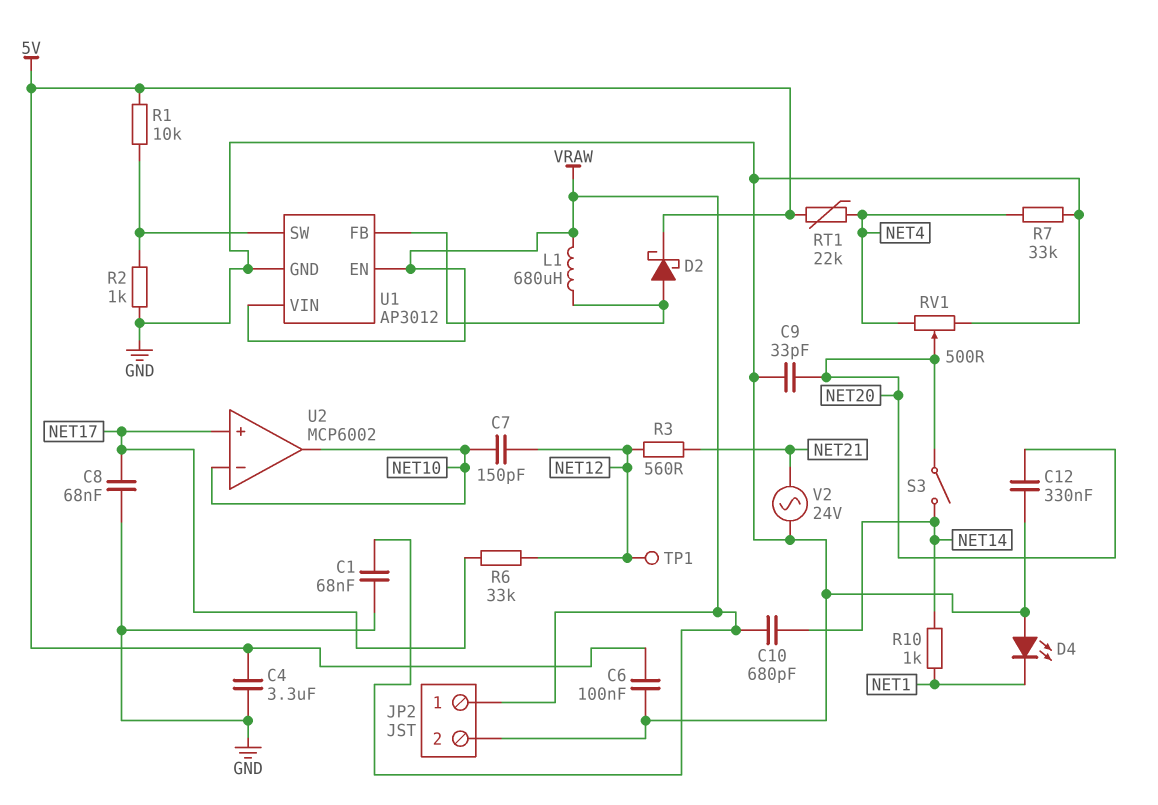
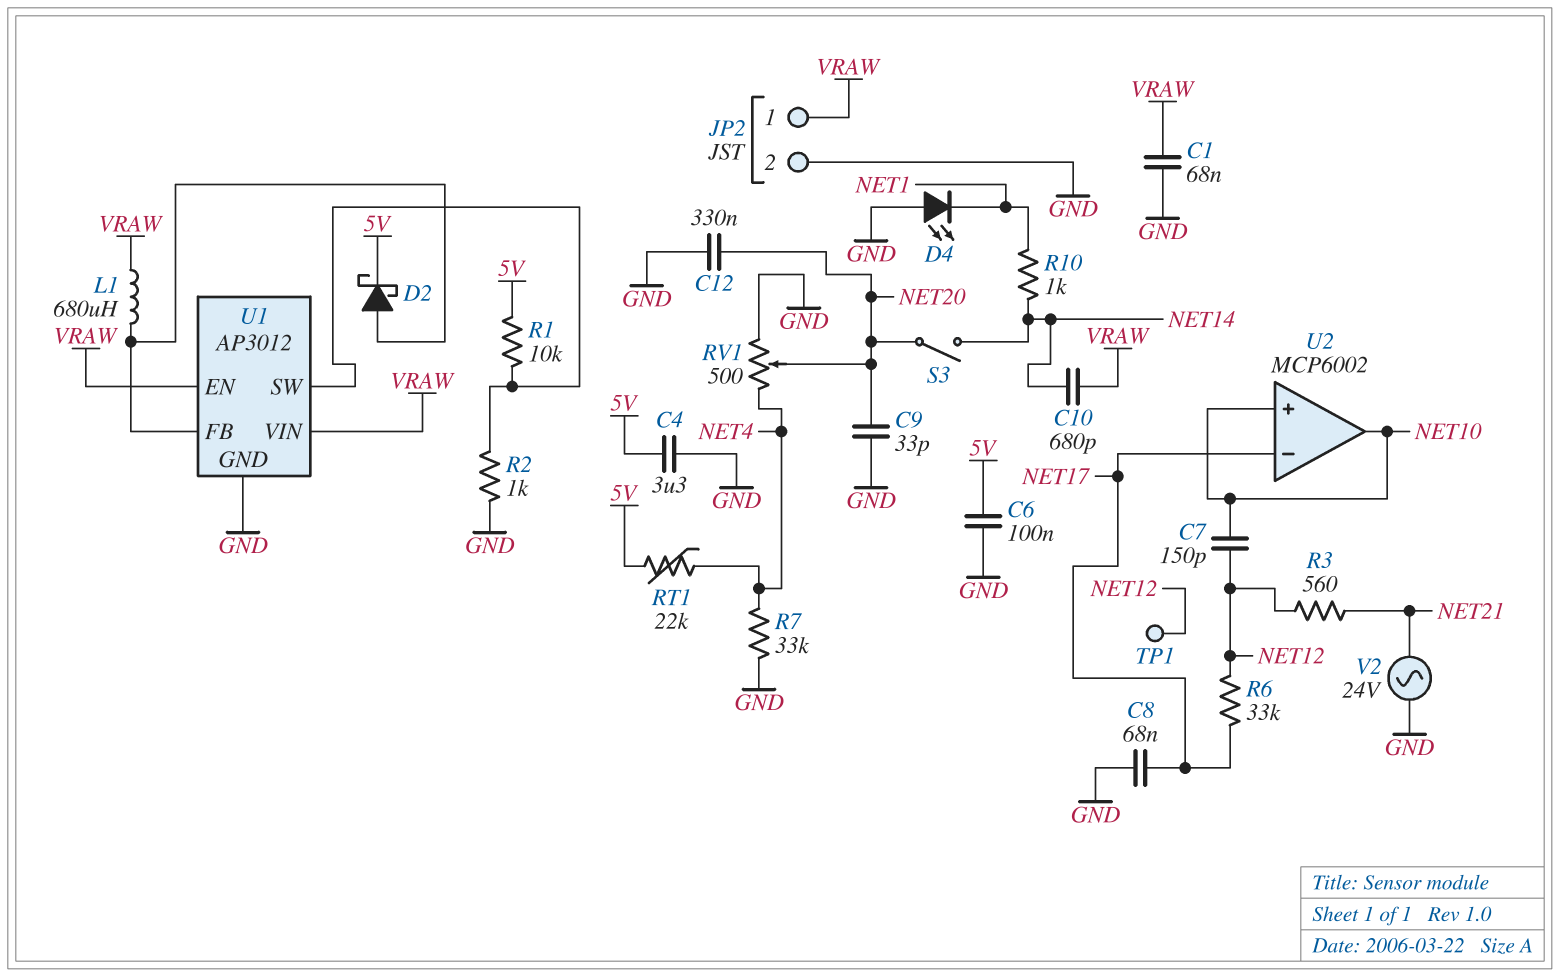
U2 pin in+: NET17 -> NET10
U2 pin in-: NET10 -> NET17

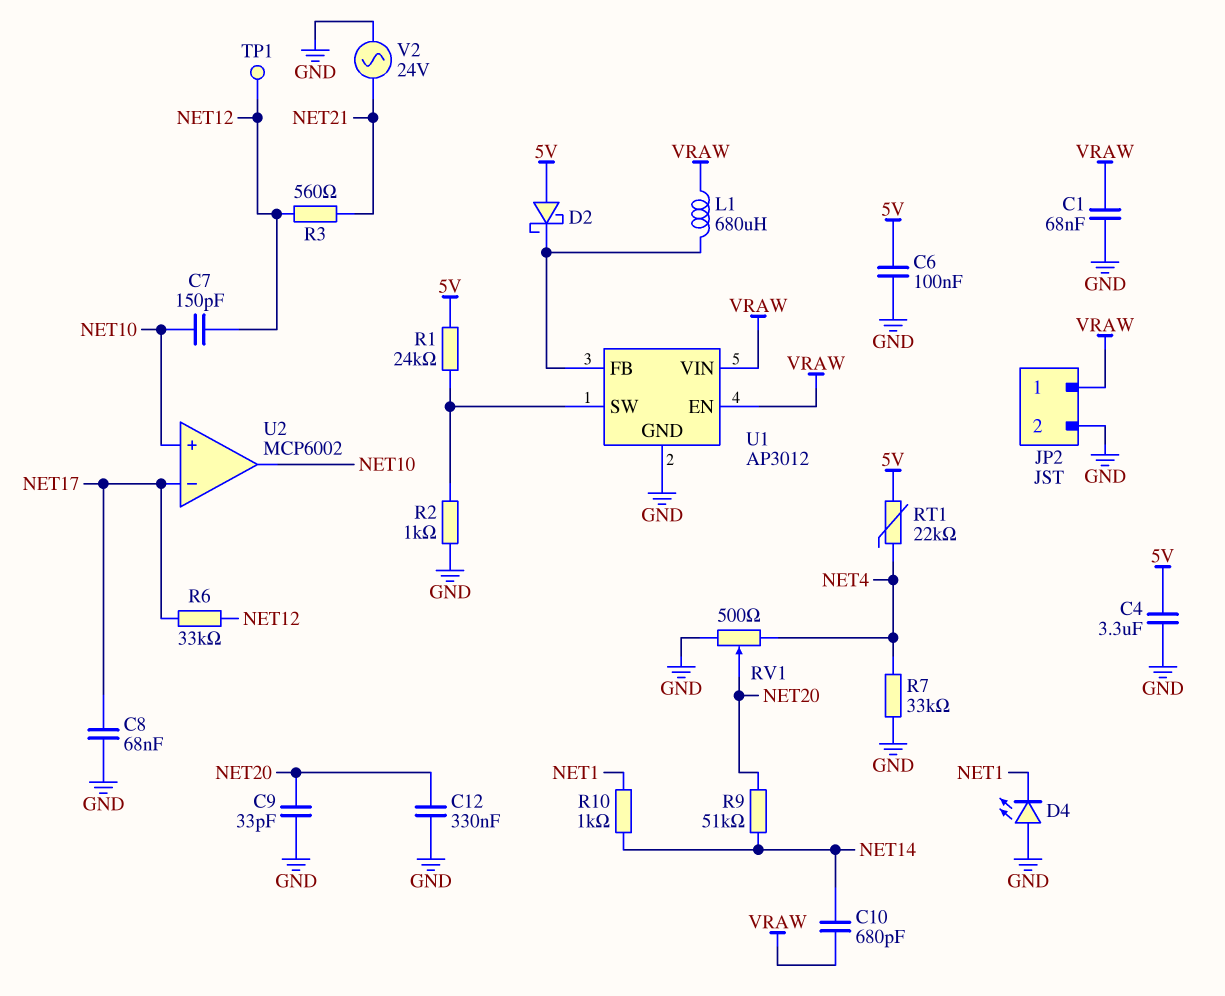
D2: schottky (A U1/FB, K 5V) -> schottky (A 5V, K U1/FB)
R1: 10k (5V, U1/SW) -> 24k (5V, U1/SW)
R9: none -> 51k (NET14, NET20)
S3: switch (NET14, NET20) -> none

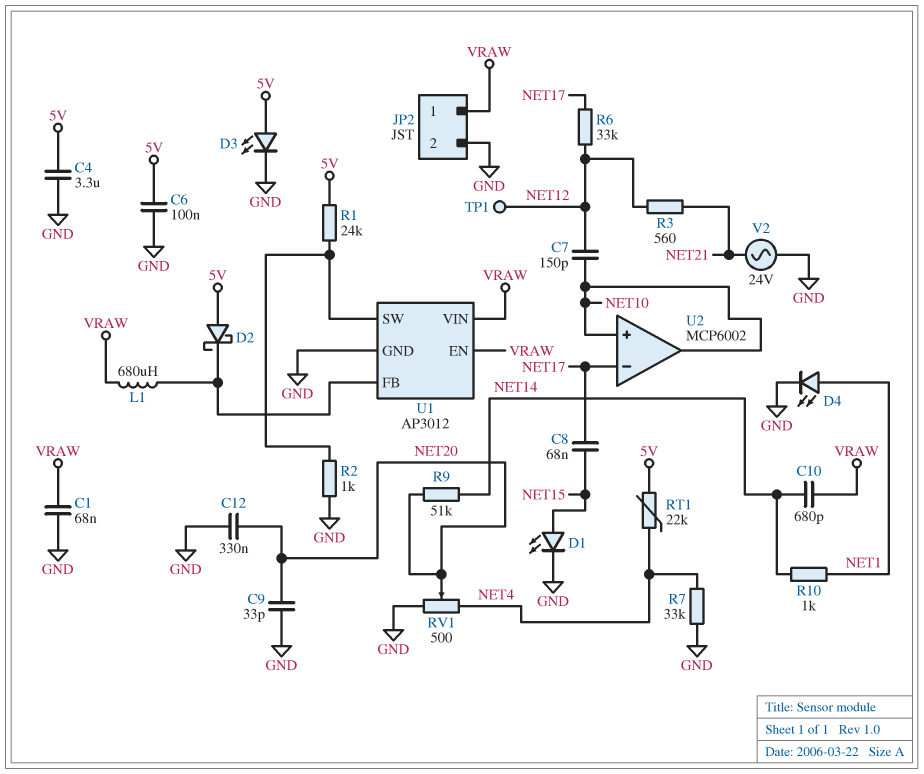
C8: 68nF (GND, NET17) -> 68nF (NET15, NET17)
D1: none -> LED (A NET15, K GND)
D3: none -> LED (A 5V, K GND)
D4: LED (A GND, K NET1) -> LED (A NET1, K GND)

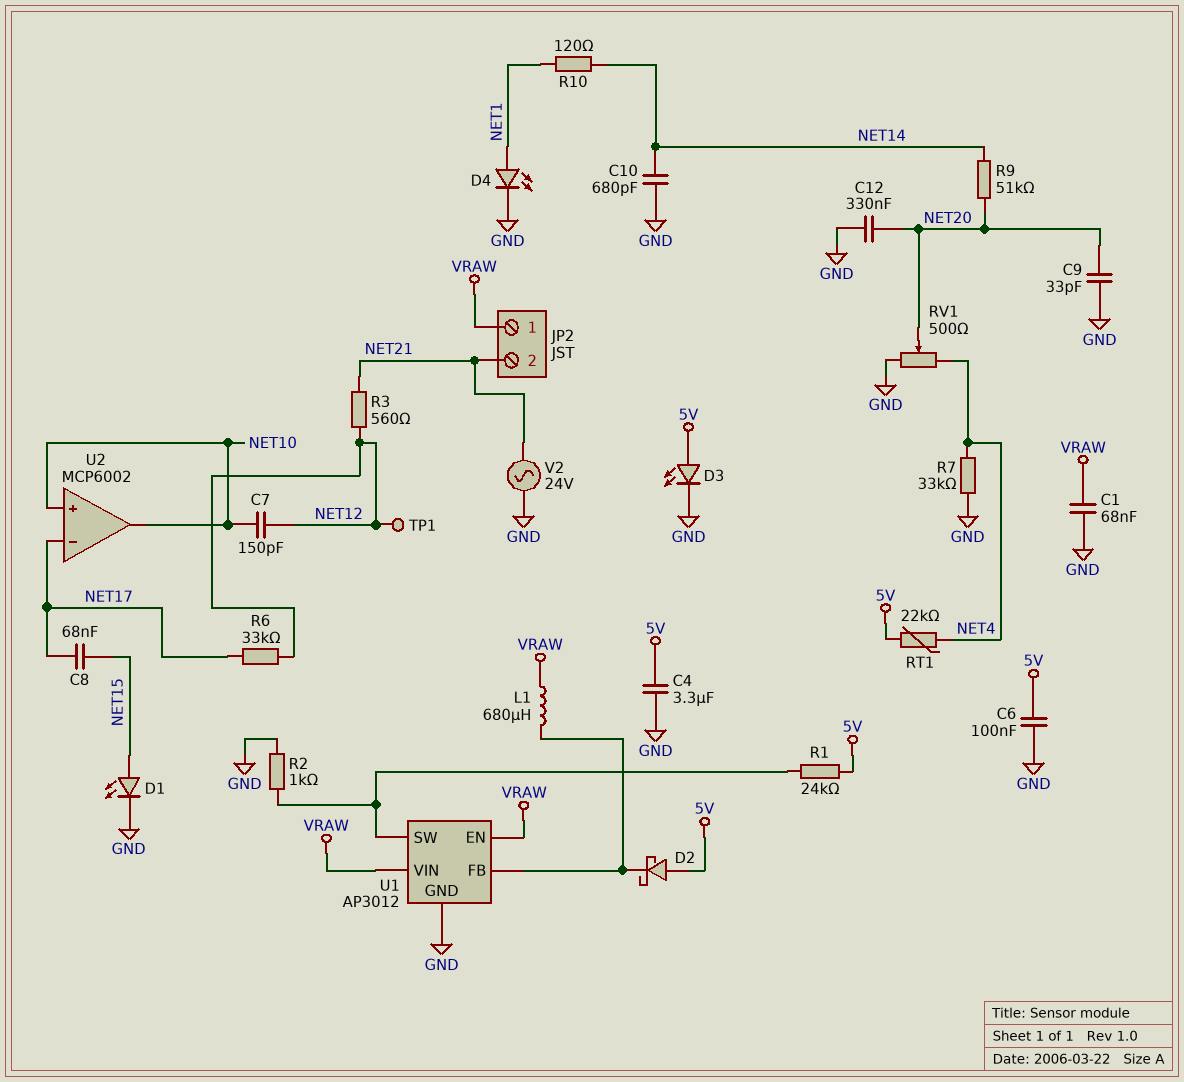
C10: 680pF (NET14, VRAW) -> 680pF (GND, NET14)
JP2 pin 2: GND -> NET21
R10: 1k (NET1, NET14) -> 120 (NET1, NET14)

